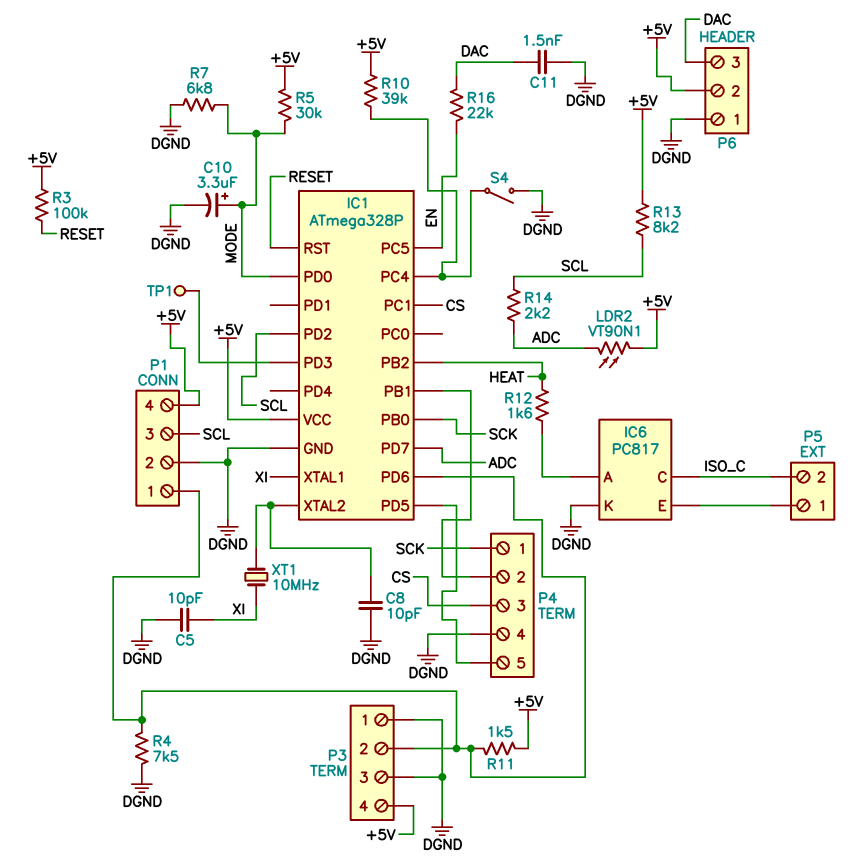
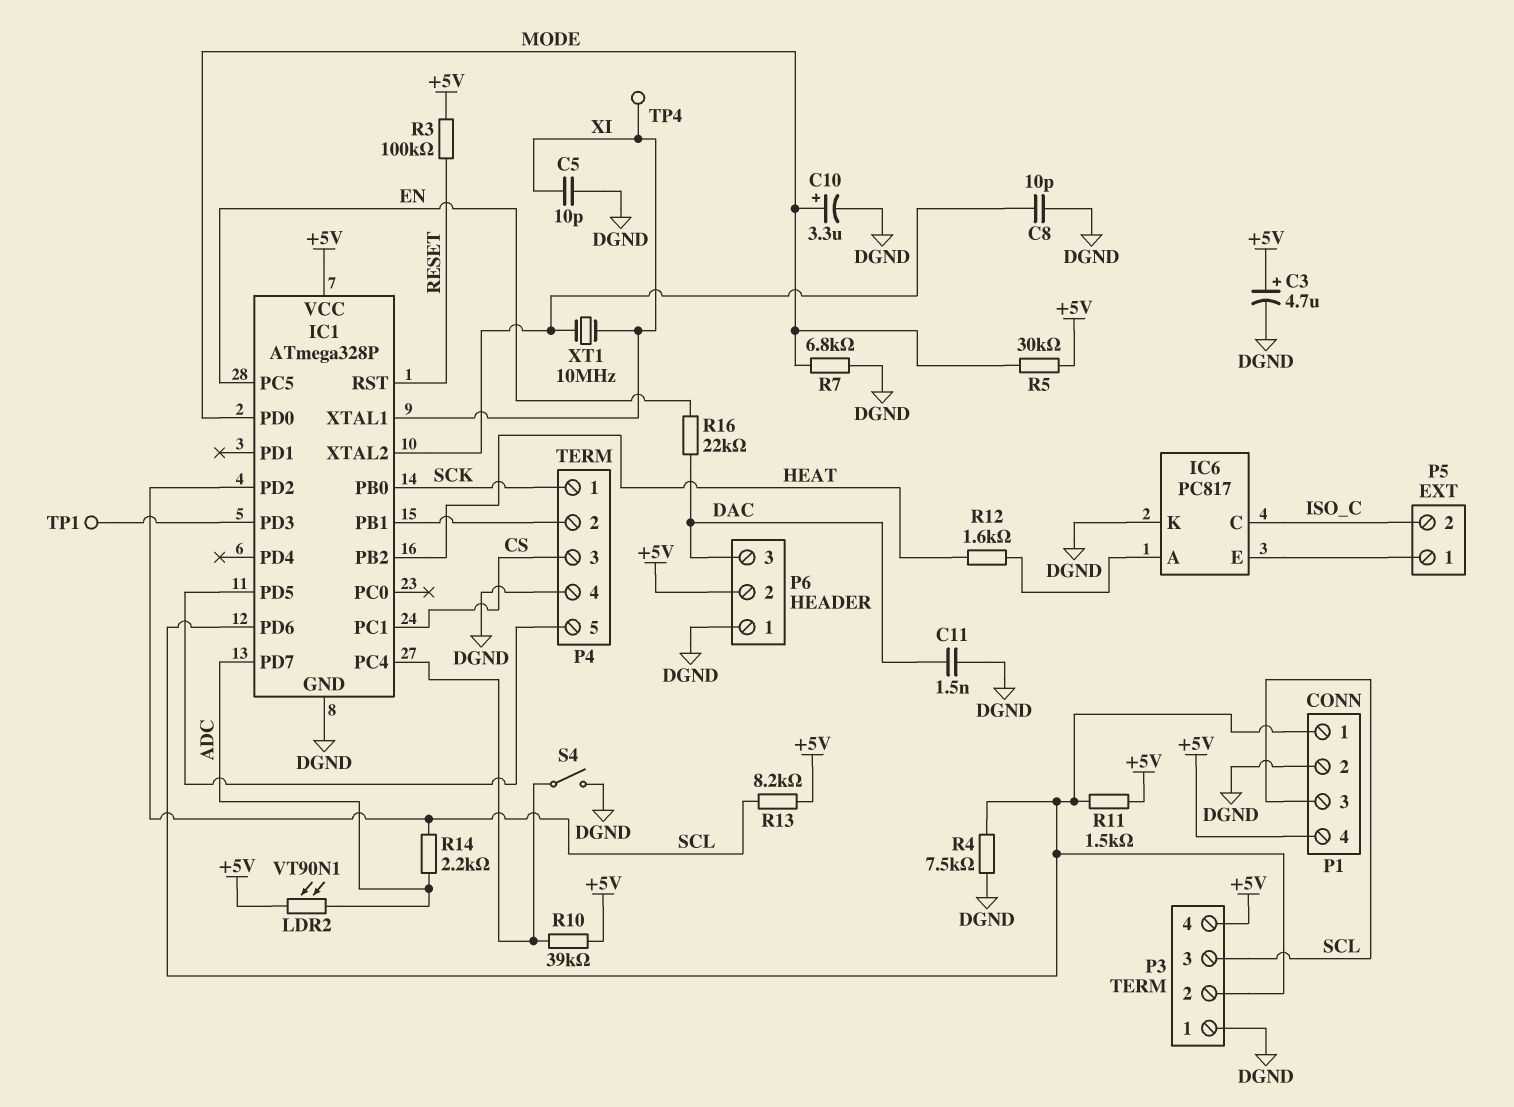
C3: none -> 4.7uF (plus +5V, minus DGND)
P3 pin 3: DGND -> SCL
TP4: none -> test point (XI)

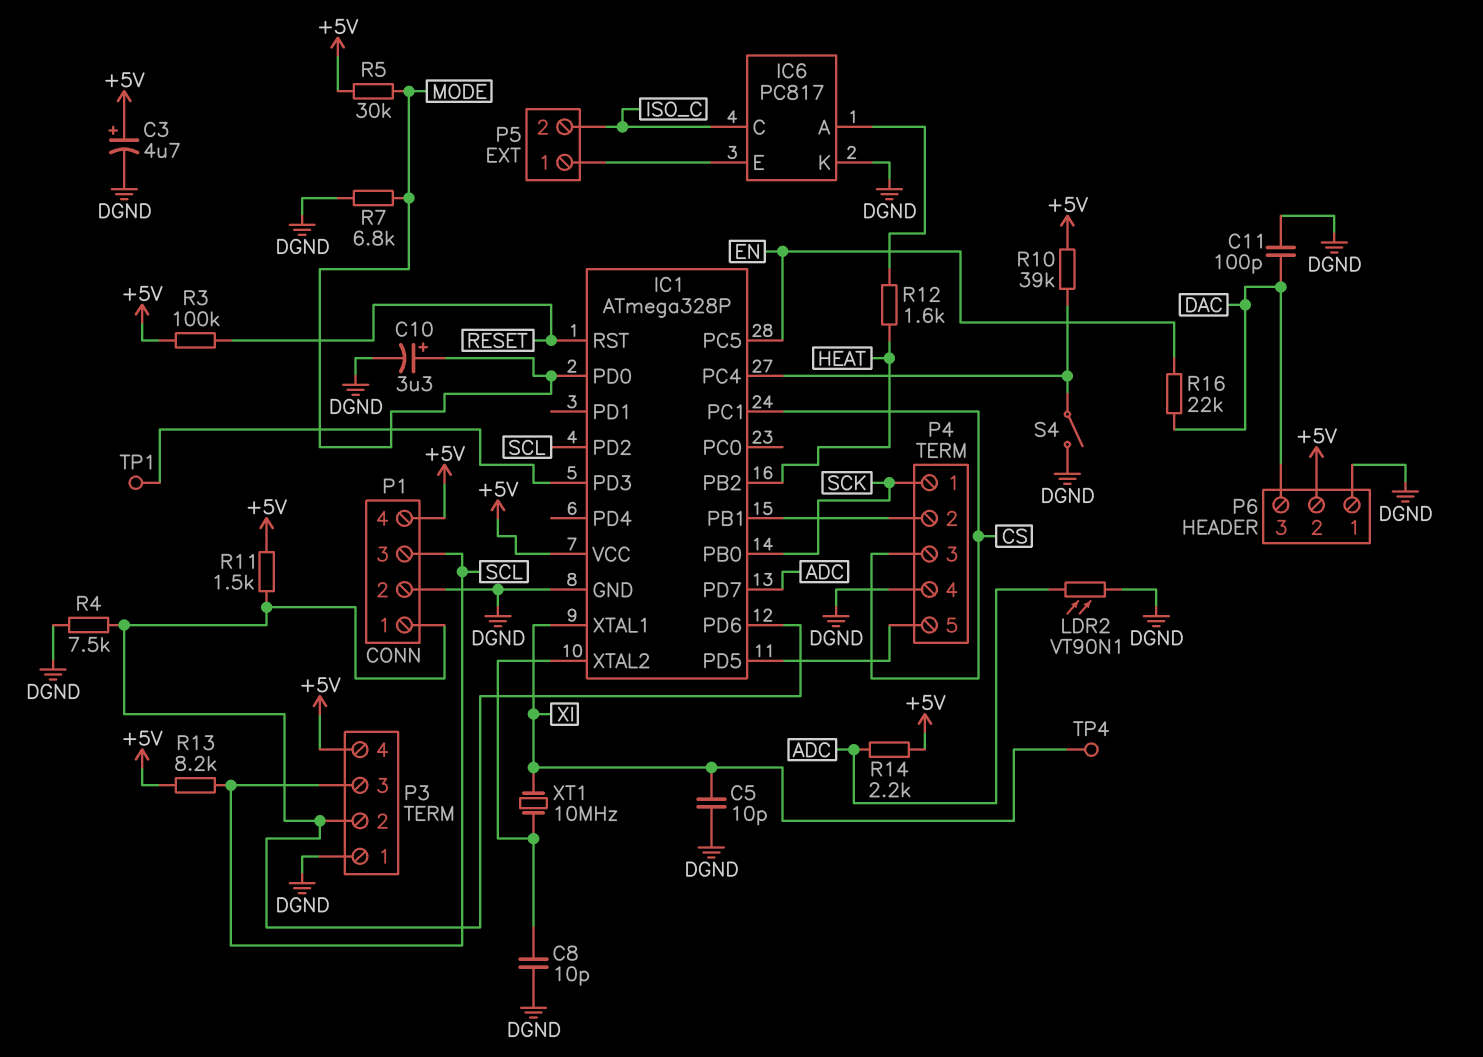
C11: 1.5nF (DAC, DGND) -> 100pF (DAC, DGND)
LDR2: VT90N1 (+5V, ADC) -> VT90N1 (ADC, DGND)
R14: 2.2k (ADC, SCL) -> 2.2k (+5V, ADC)

